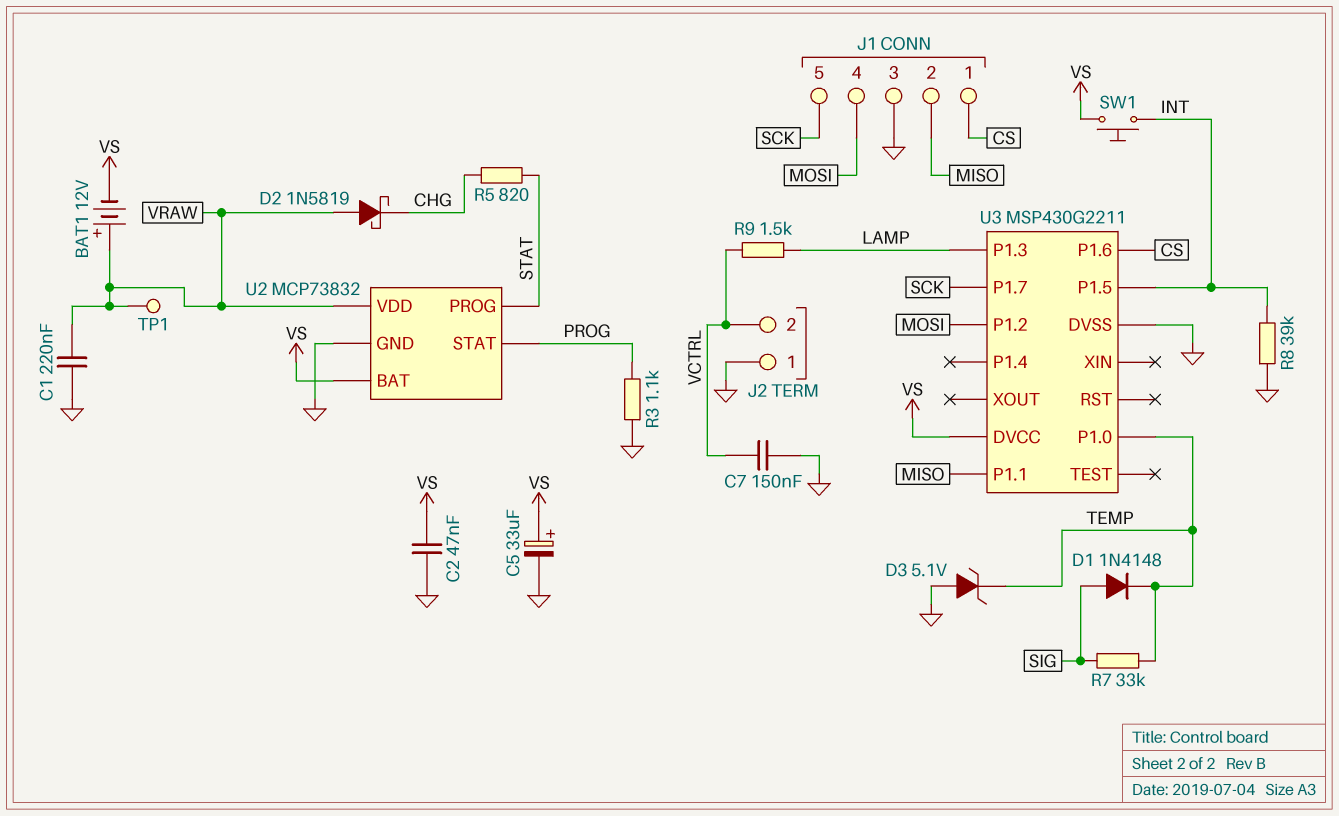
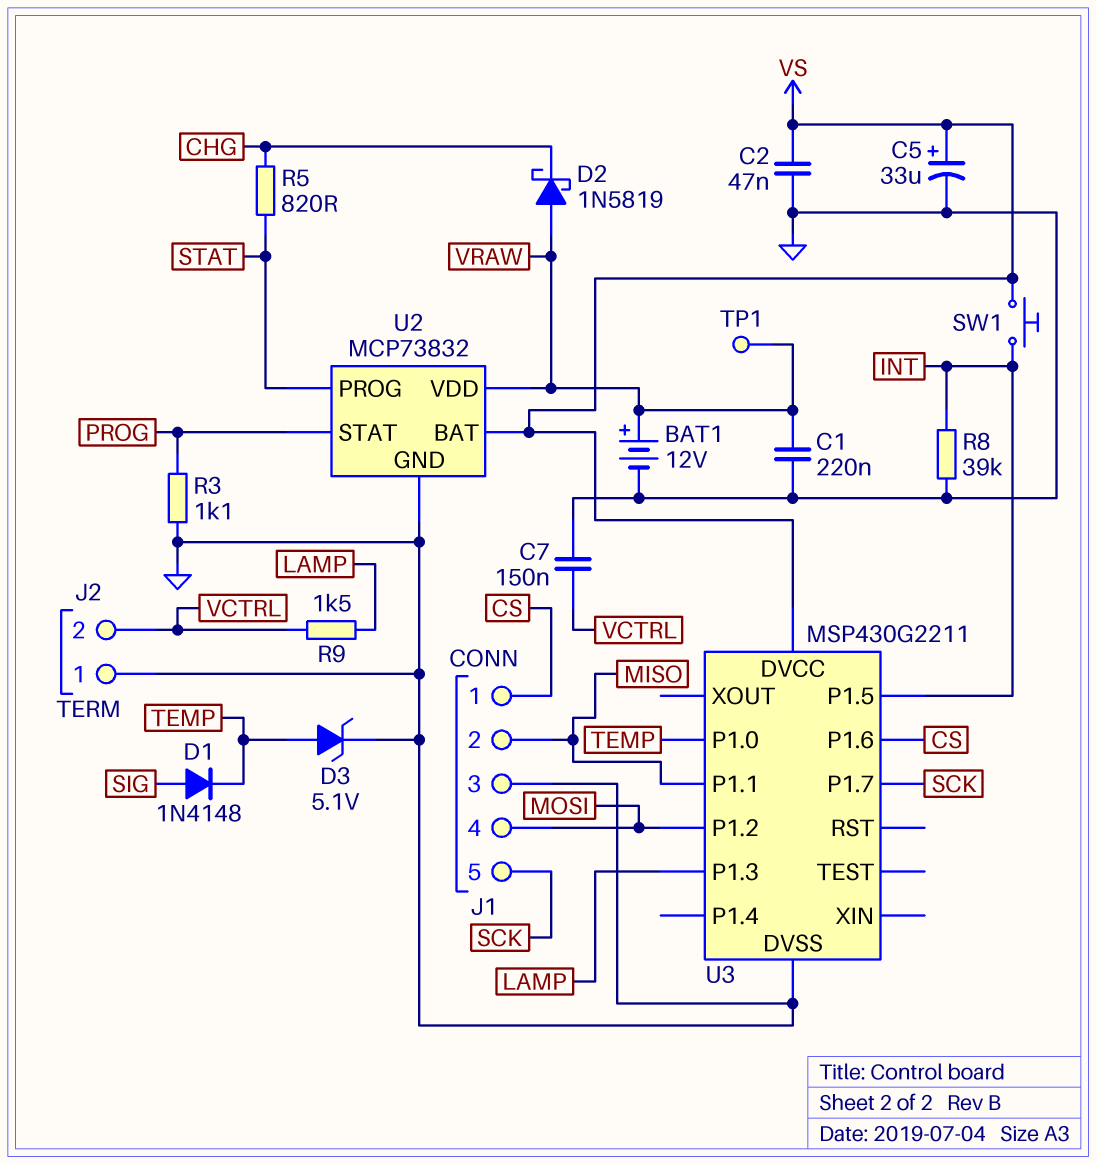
BAT1: 12V (plus VRAW, minus VS) -> 12V (plus VRAW, minus GND)
D3: zener 5.1V (A GND, K TEMP) -> zener 5.1V (A TEMP, K GND)
R7: 33k (SIG, TEMP) -> none

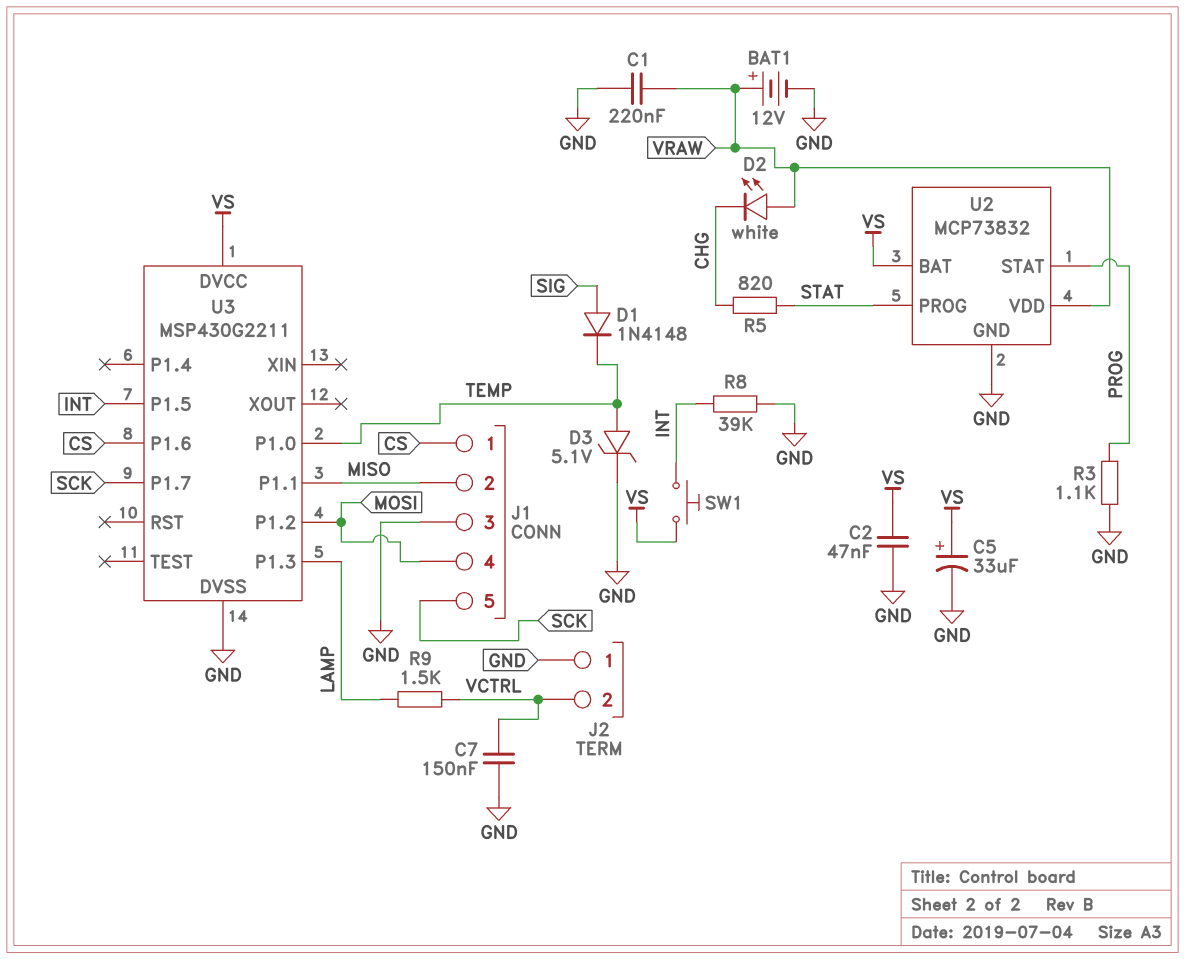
D2: schottky 1N5819 (A VRAW, K CHG) -> LED white (A VRAW, K CHG)
TP1: test point (VRAW) -> none

